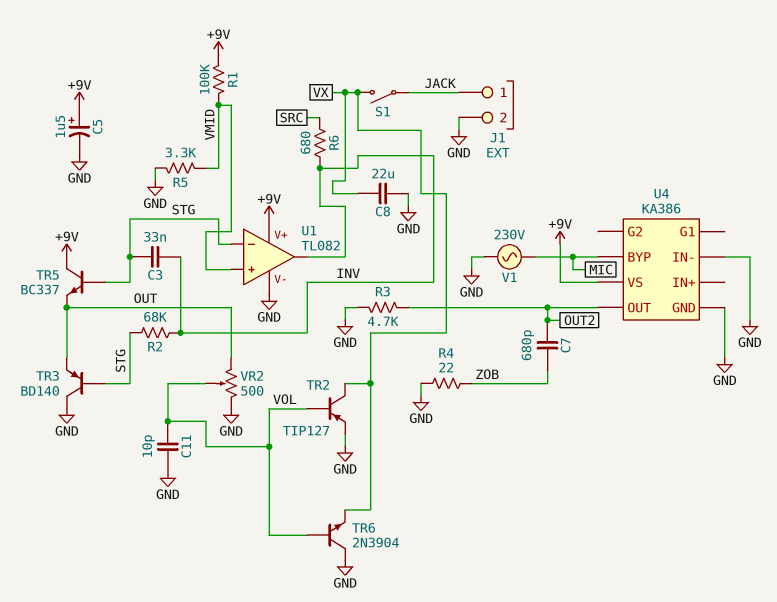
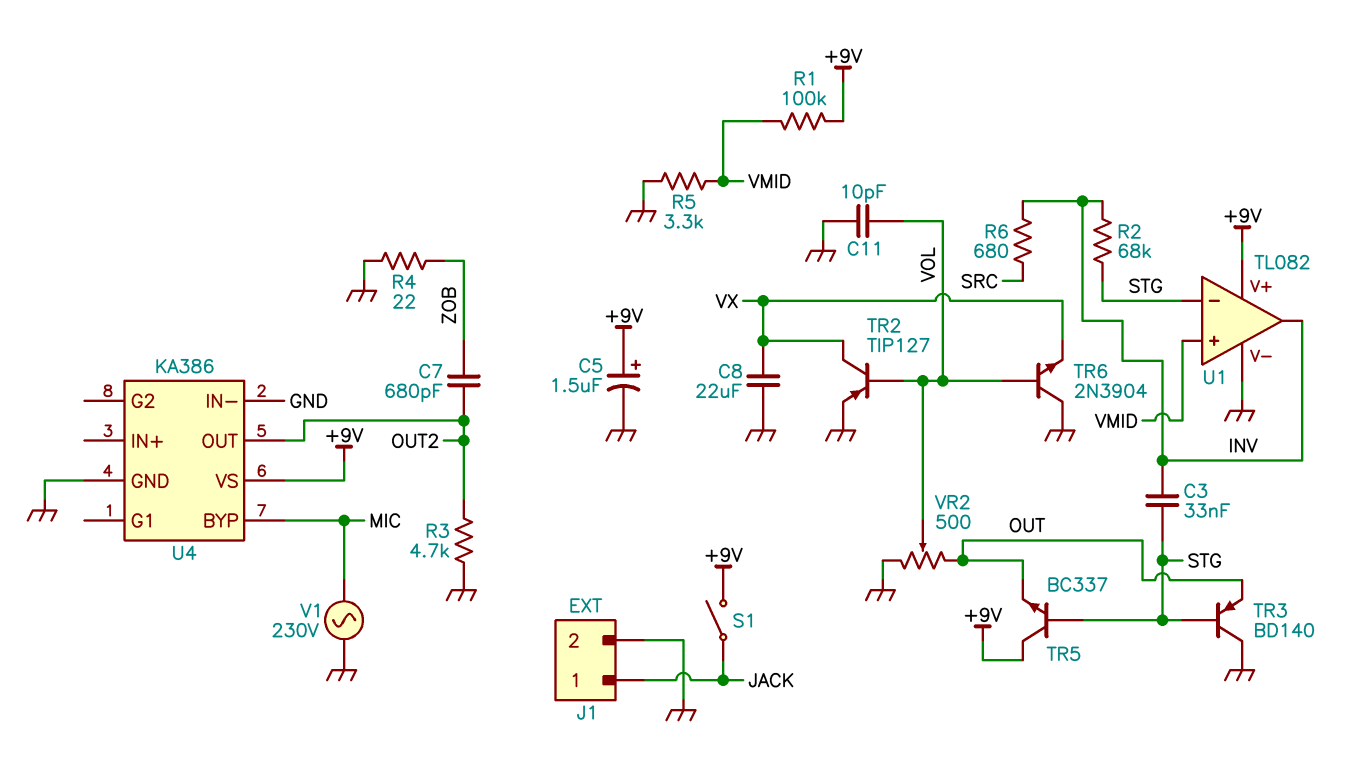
S1: switch (JACK, VX) -> switch (+9V, JACK)

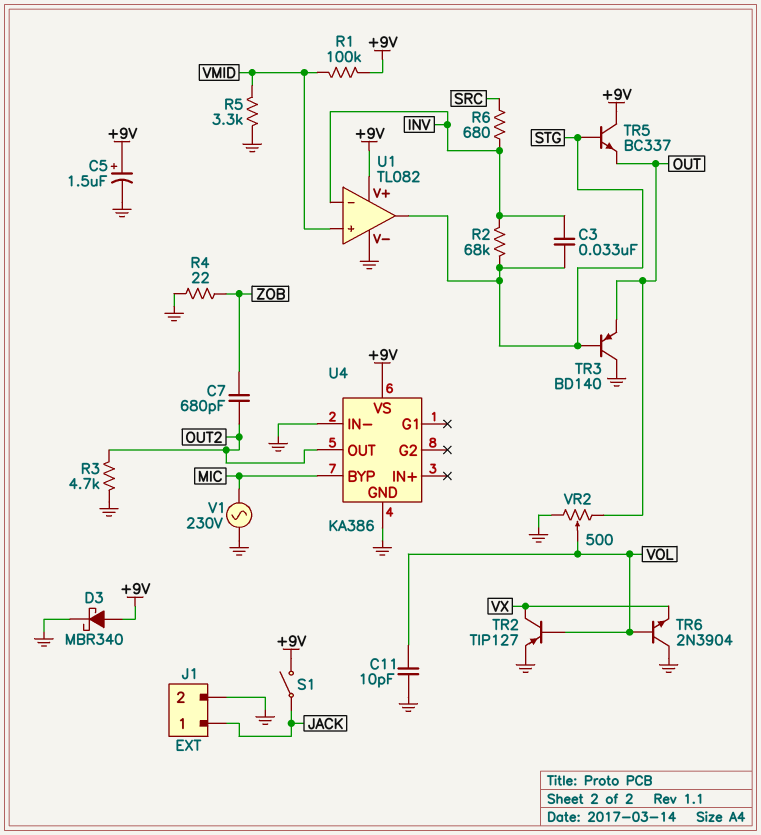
C8: 22uF (GND, VX) -> none
D3: none -> schottky MBR340 (A +9V, K GND)
U1 pin in-: STG -> INV
U1 pin out: INV -> STG

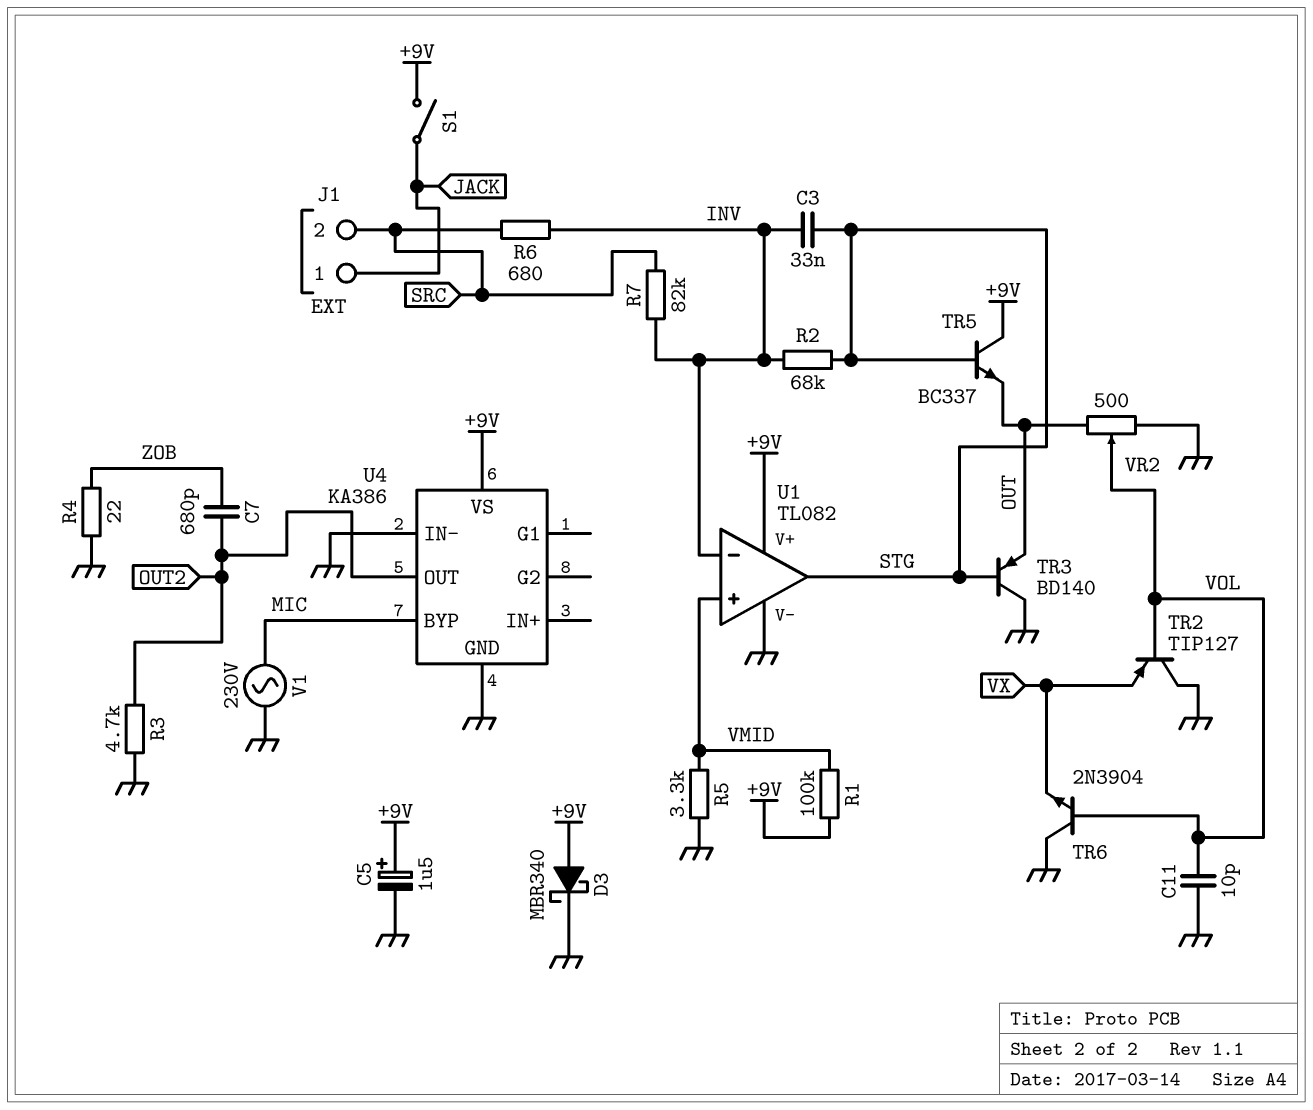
J1 pin 2: GND -> SRC
R7: none -> 82k (INV, SRC)
TR2: PNP TIP127 (B VOL, C VX, E GND) -> PNP TIP127 (B VOL, C GND, E VX)

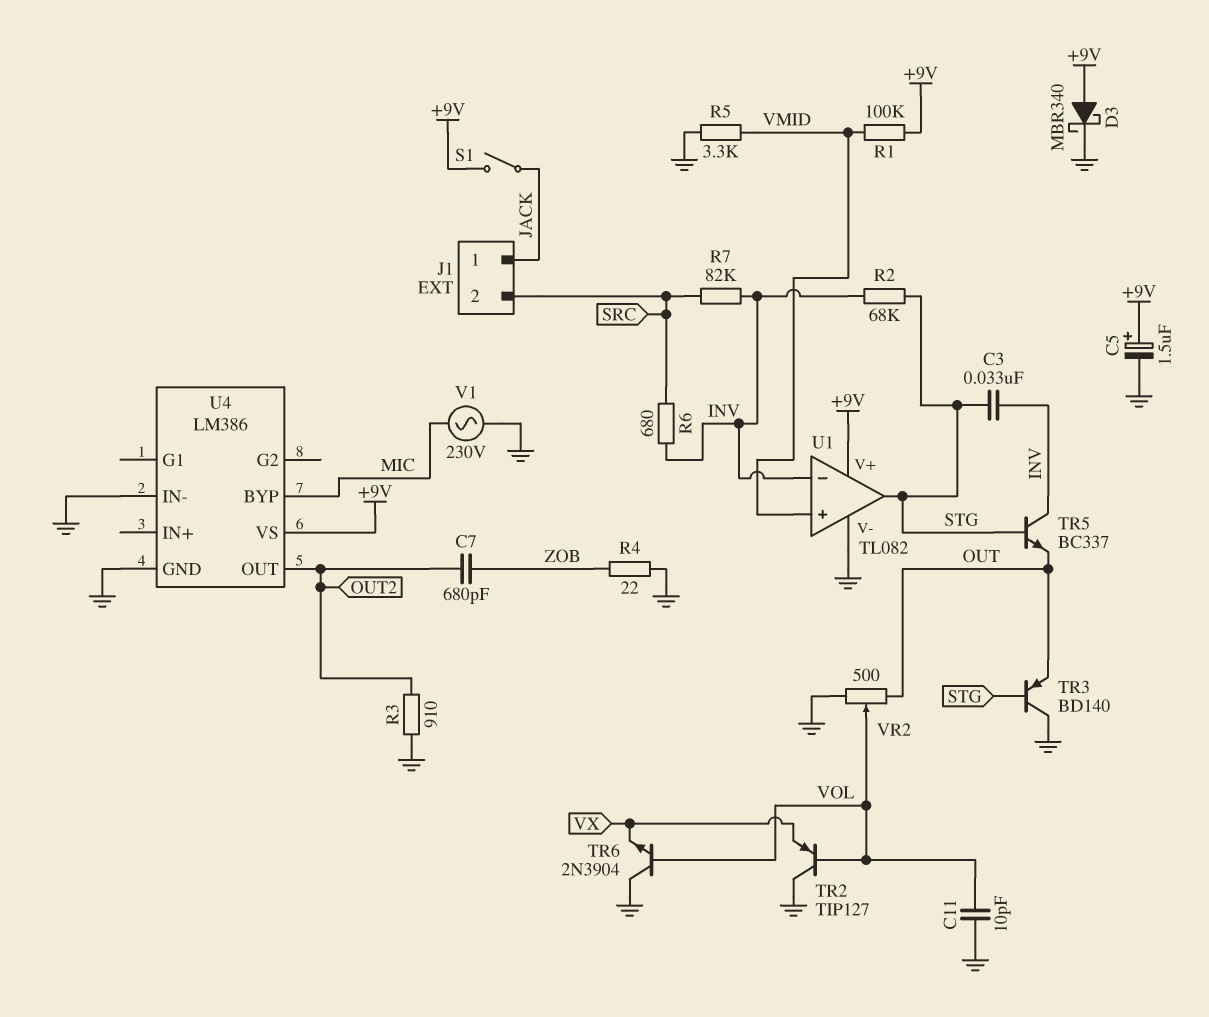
R3: 4.7k (GND, OUT2) -> 910 (GND, OUT2)
TR5: NPN BC337 (B STG, C +9V, E OUT) -> NPN BC337 (B STG, C INV, E OUT)
U4: KA386 -> LM386

